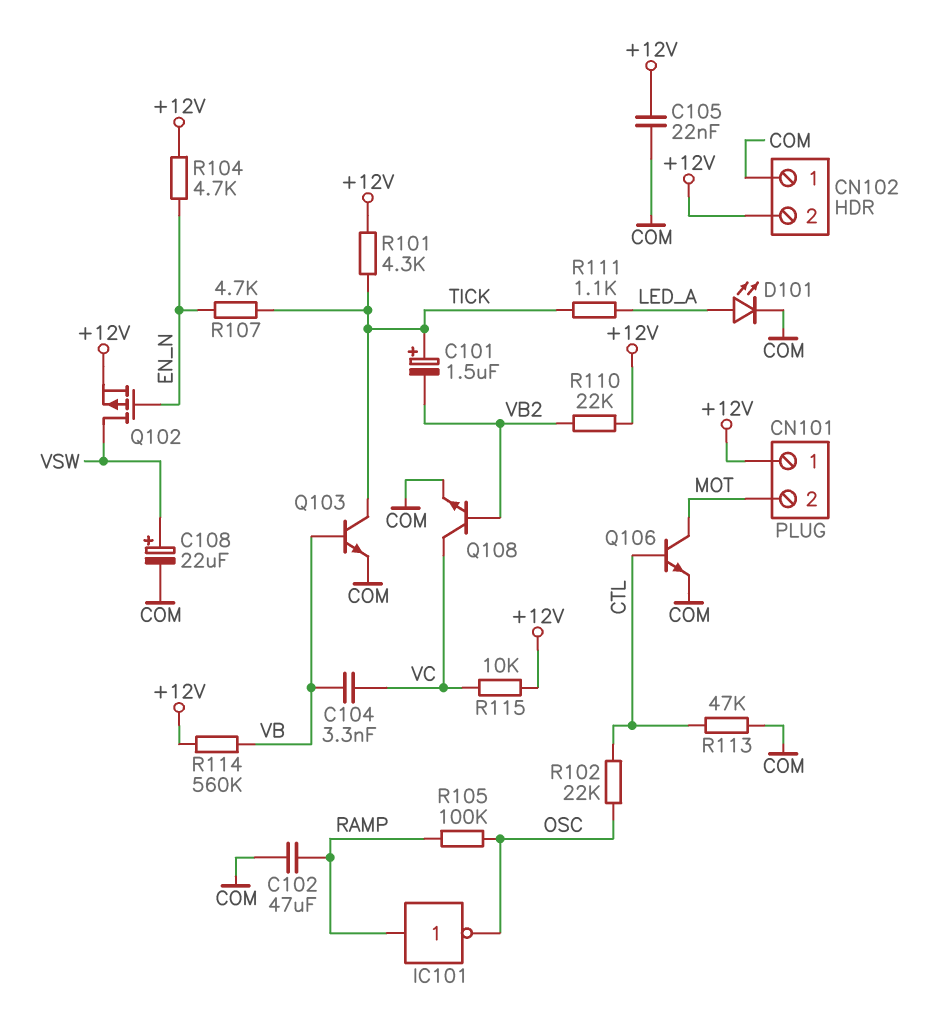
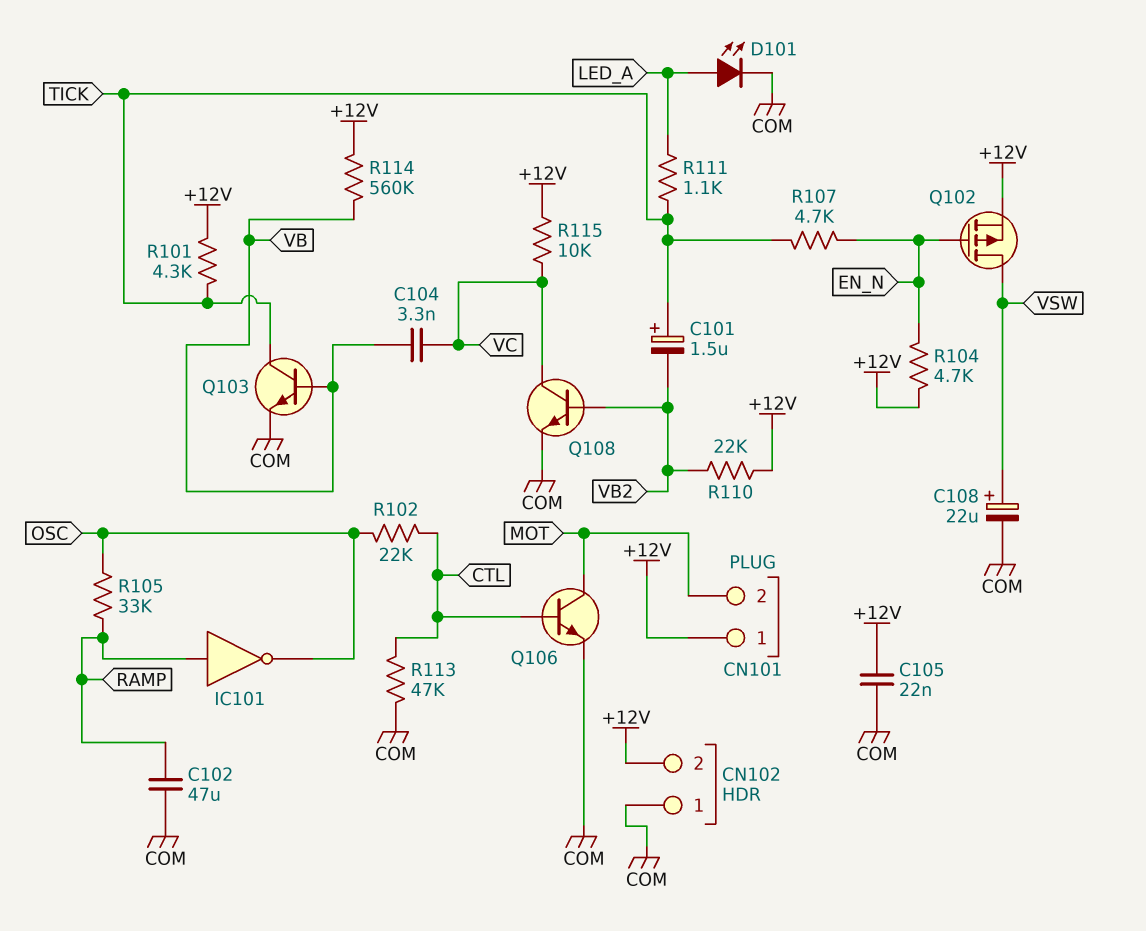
R105: 100k (OSC, RAMP) -> 33k (OSC, RAMP)

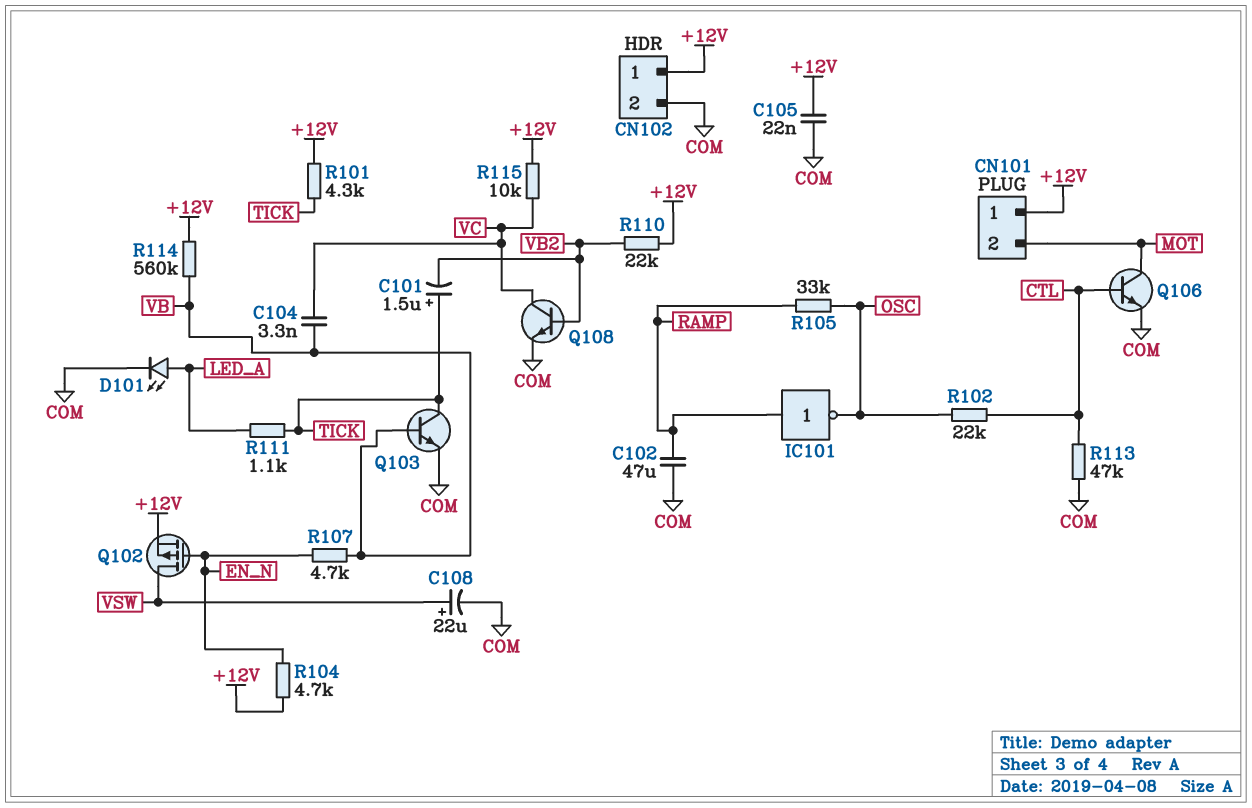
CN102 pin 1: COM -> +12V
CN102 pin 2: +12V -> COM
R107: 4.7k (EN_N, TICK) -> 4.7k (EN_N, VB)

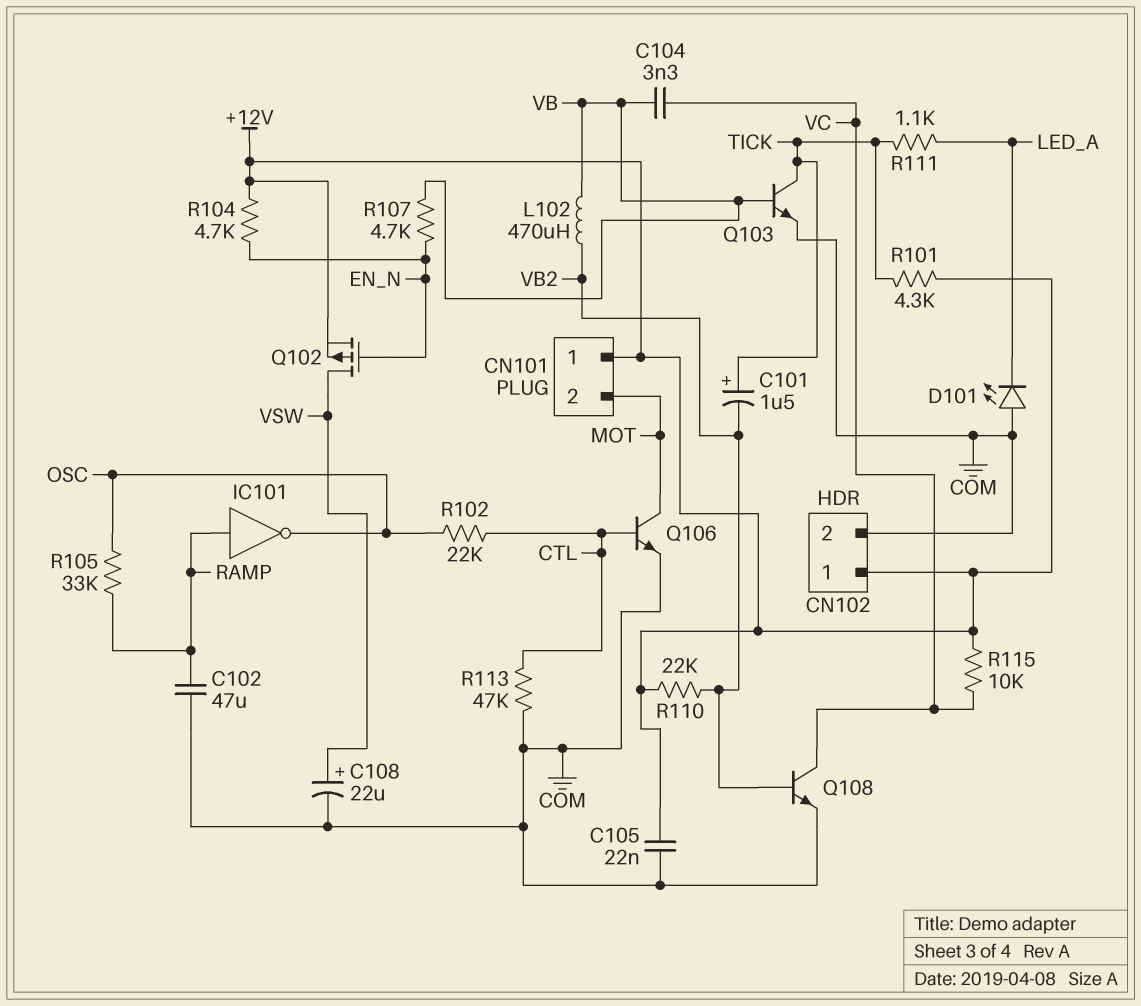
D101: LED (A LED_A, K COM) -> LED (A COM, K LED_A)
L102: none -> 470uH (VB, VB2)
R114: 560k (+12V, VB) -> none

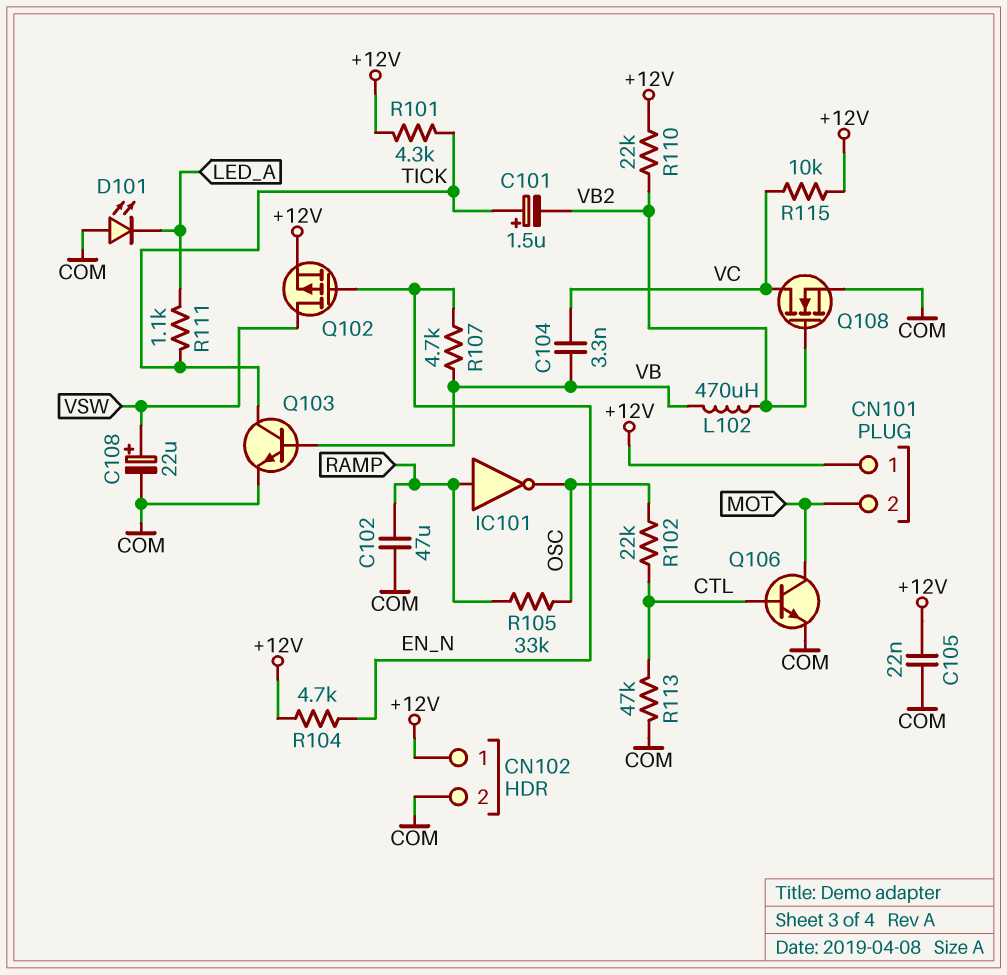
Q108: NPN (B VB2, C VC, E COM) -> NMOS (G VB2, D VC, S COM)

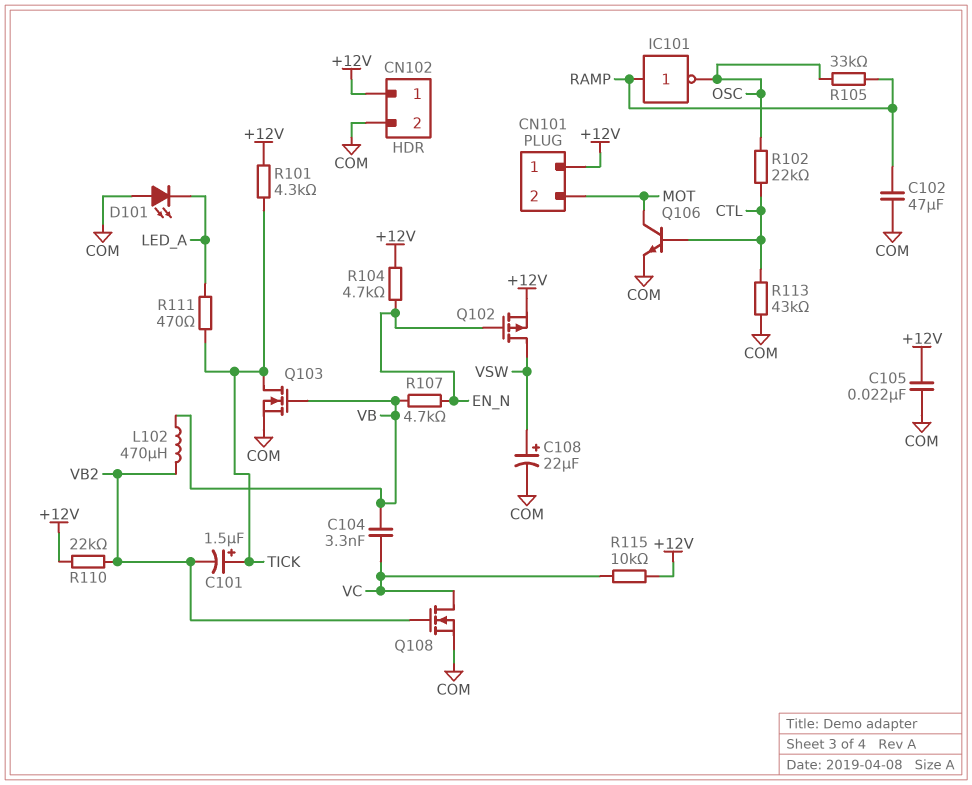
Q103: NPN (B VB, C TICK, E COM) -> NMOS (G VB, D TICK, S COM)
R111: 1.1k (LED_A, TICK) -> 470 (LED_A, TICK)
R113: 47k (COM, CTL) -> 43k (COM, CTL)

